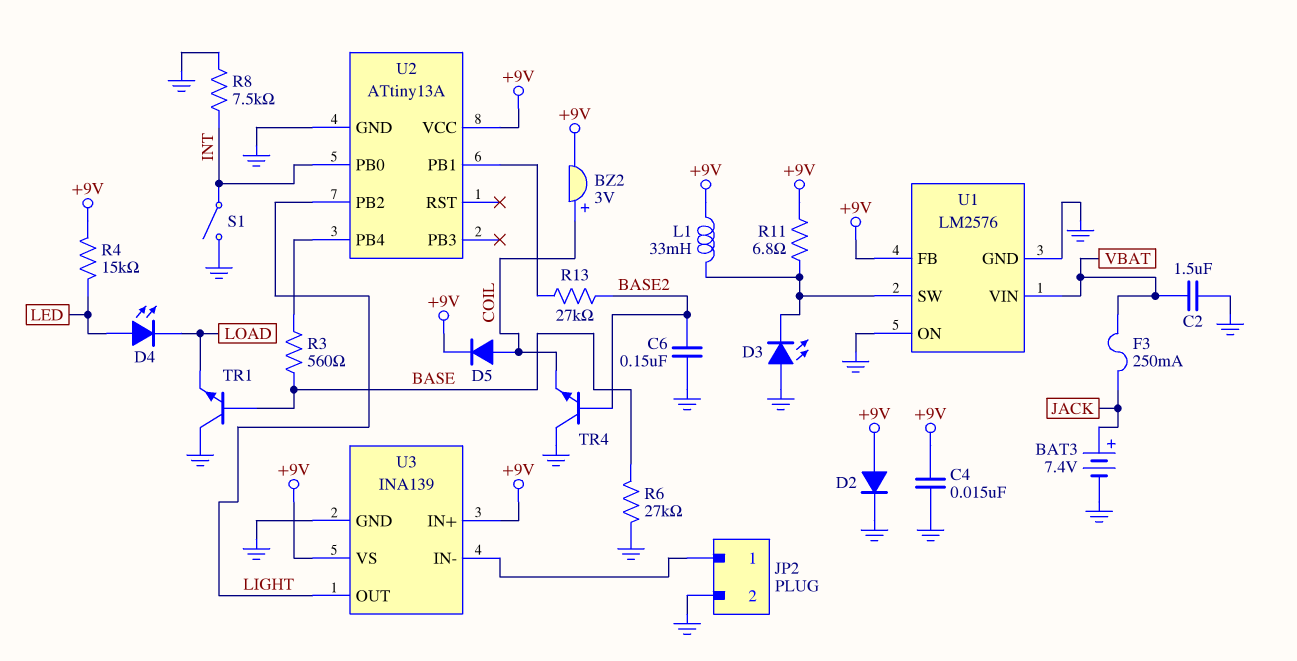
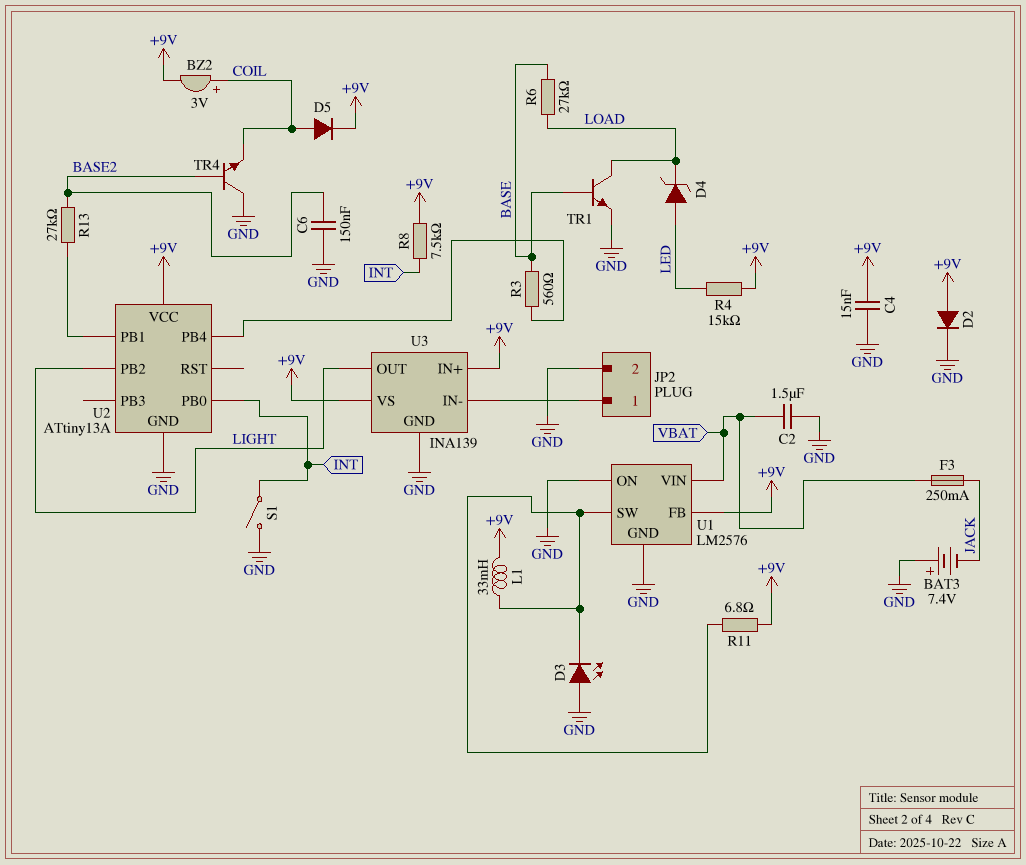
BAT3: 7.4V (plus JACK, minus GND) -> 7.4V (plus GND, minus JACK)
D4: LED (A LED, K LOAD) -> zener (A LED, K LOAD)
R6: 27k (BASE, GND) -> 27k (BASE, LOAD)
R8: 7.5k (GND, INT) -> 7.5k (+9V, INT)
TR1: NPN (B BASE, C GND, E LOAD) -> NPN (B BASE, C LOAD, E GND)

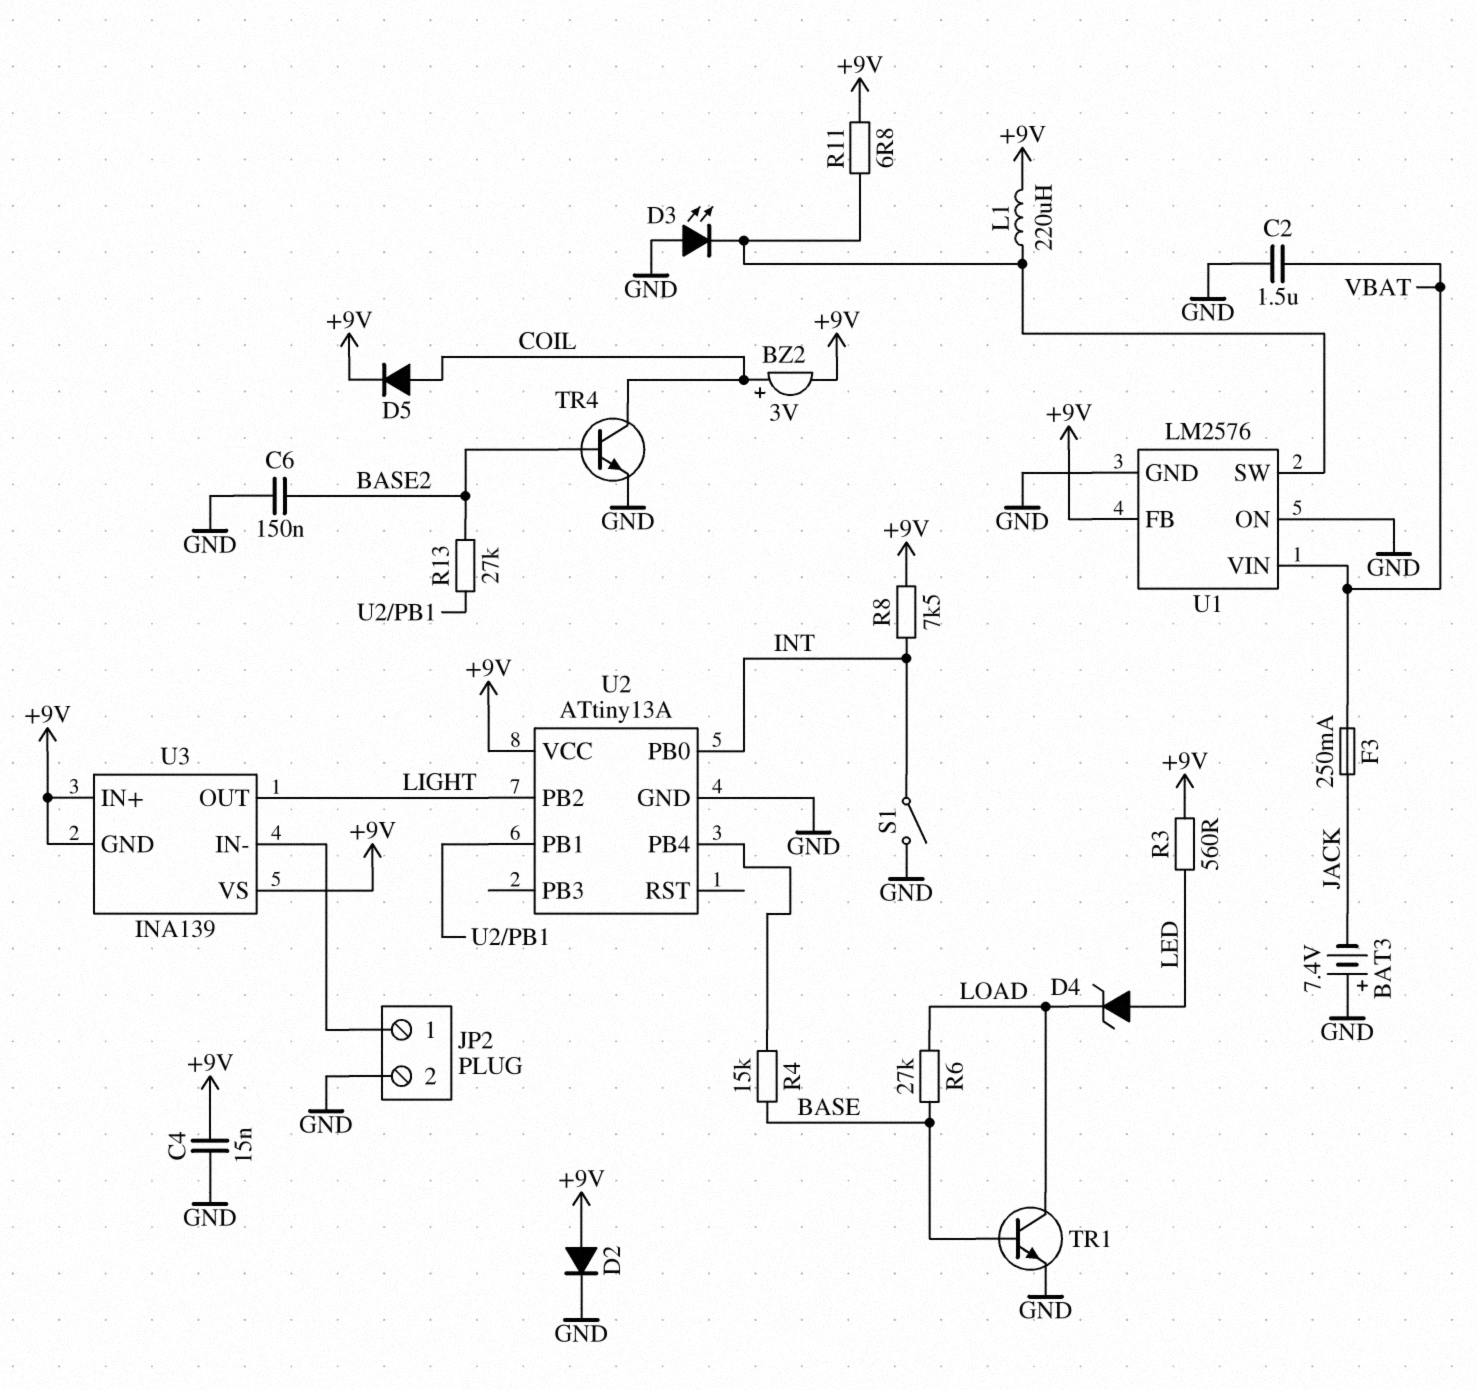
L1: 33mH (+9V, U1/SW) -> 220uH (+9V, U1/SW)
R3: 560 (BASE, U2/PB4) -> 560 (+9V, LED)
R4: 15k (+9V, LED) -> 15k (BASE, U2/PB4)
TR4: NPN (B BASE2, C GND, E COIL) -> NPN (B BASE2, C COIL, E GND)
U3 pin GND: GND -> +9V

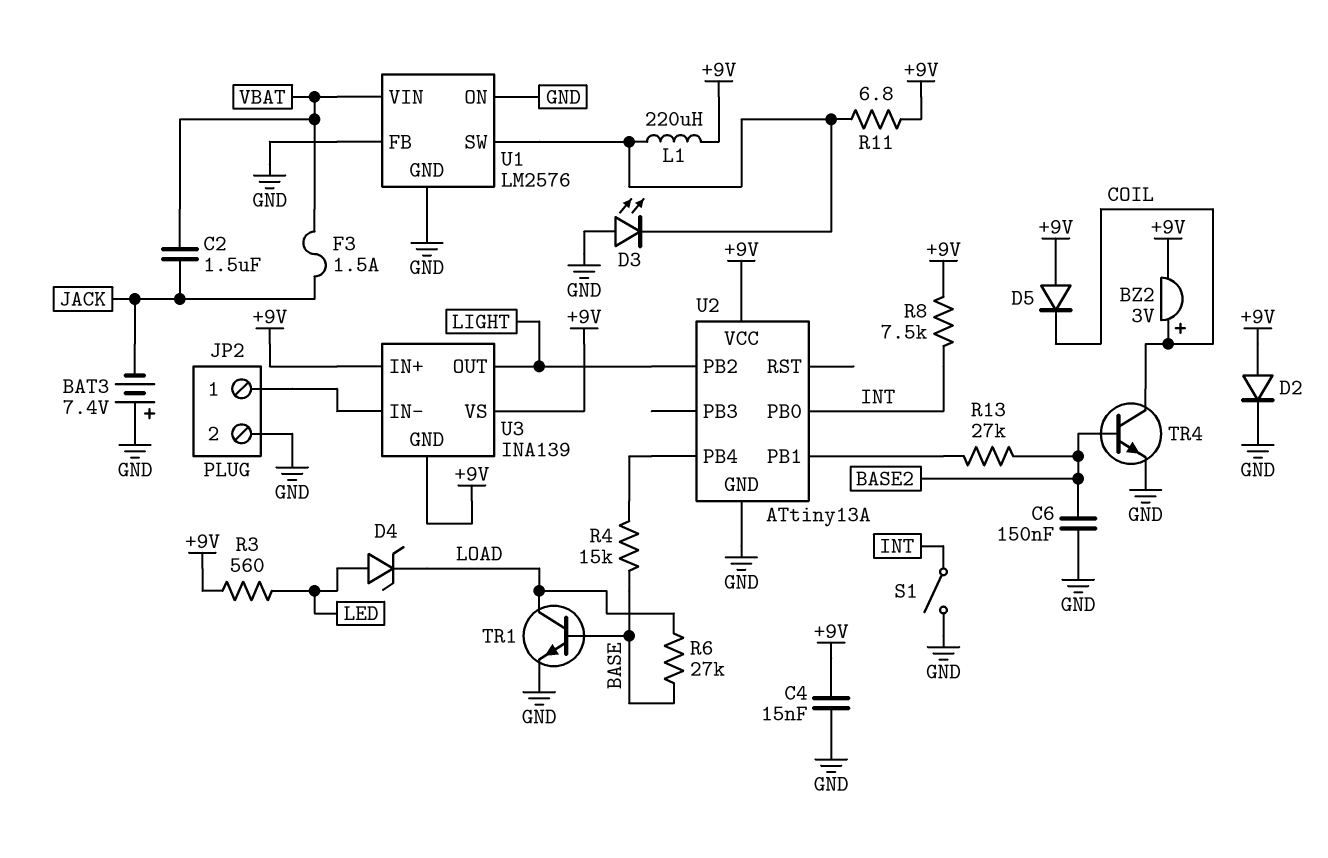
C2: 1.5uF (GND, VBAT) -> 1.5uF (JACK, VBAT)
D5: diode (A COIL, K +9V) -> diode (A +9V, K COIL)
F3: 250mA (JACK, VBAT) -> 1.5A (JACK, VBAT)
U1 pin FB: +9V -> GND

